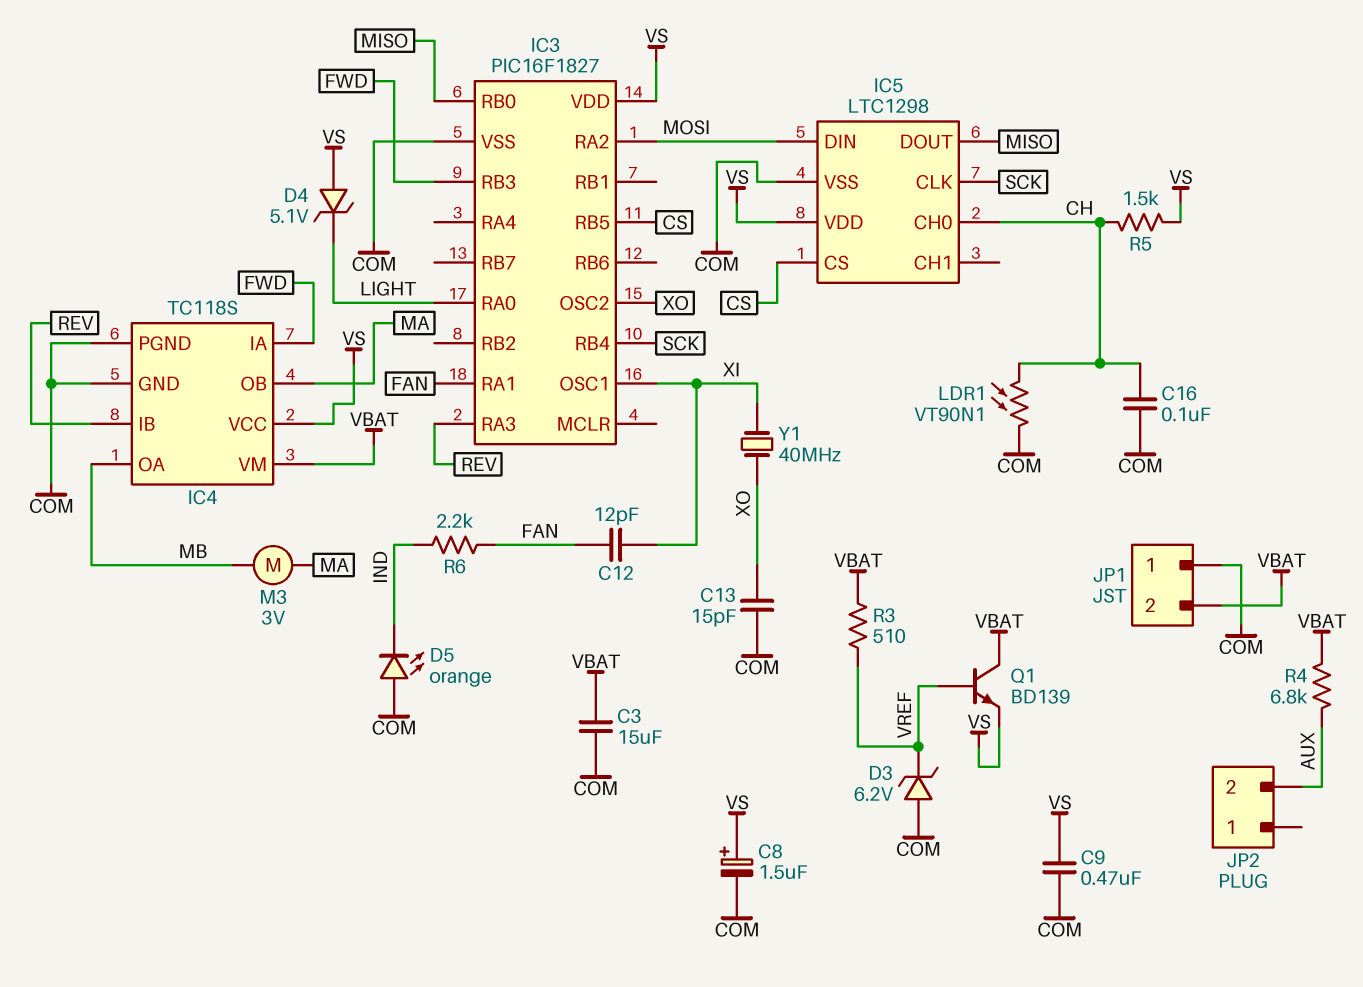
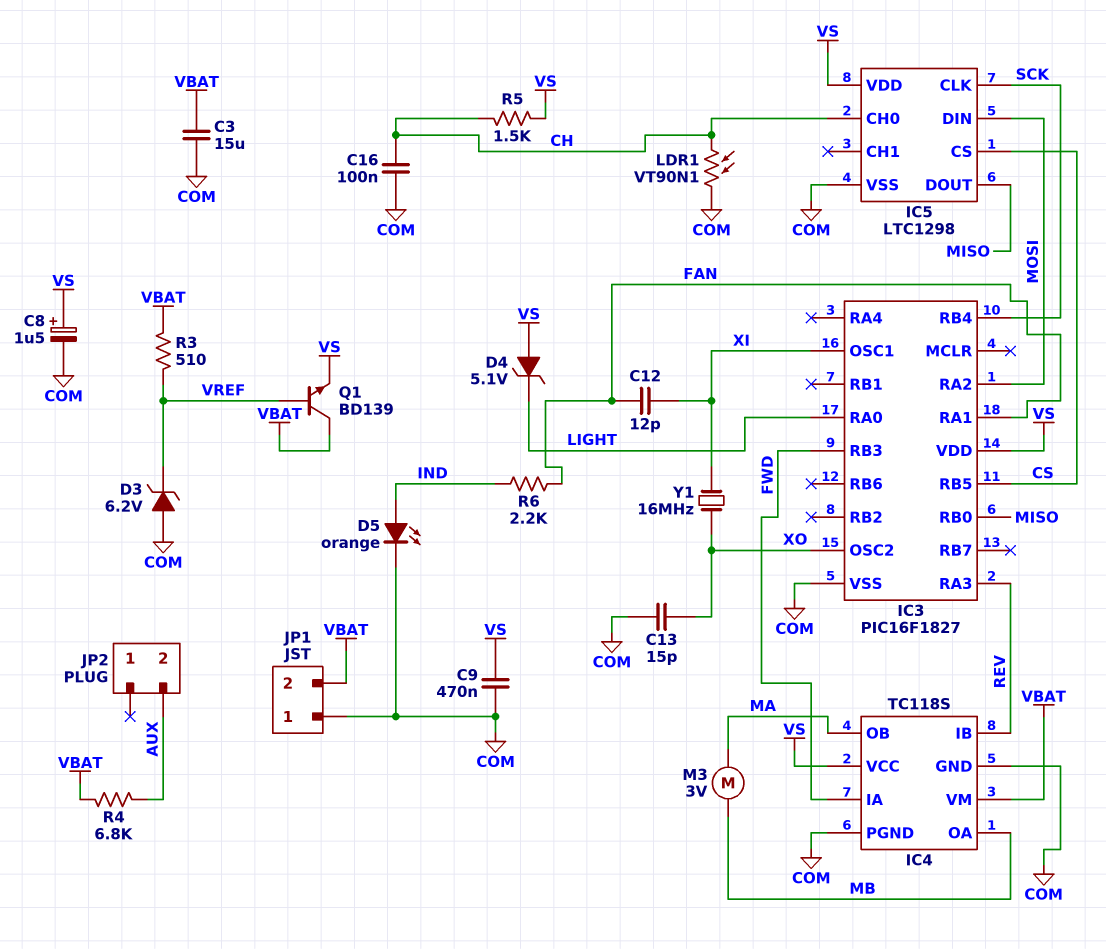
D5: LED orange (A COM, K IND) -> LED orange (A IND, K COM)
Y1: 40MHz (XI, XO) -> 16MHz (XI, XO)

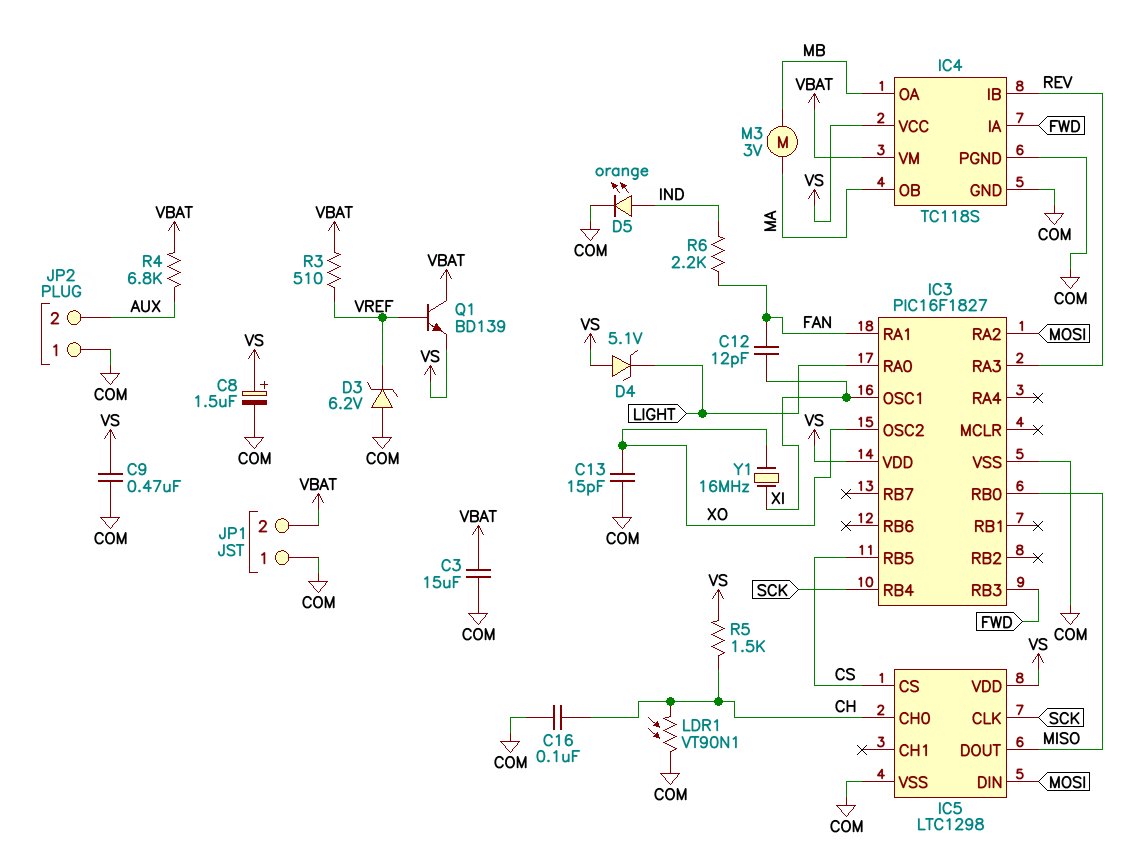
JP2 pin 1: none -> COM

